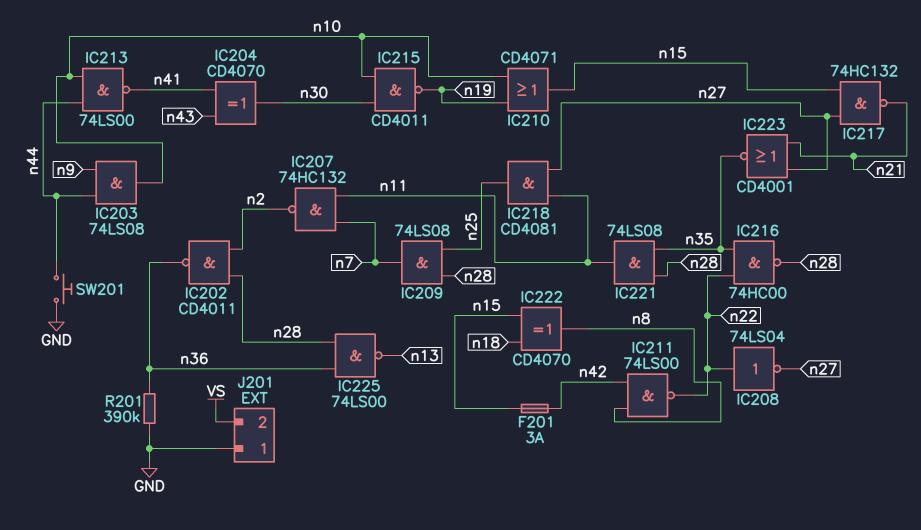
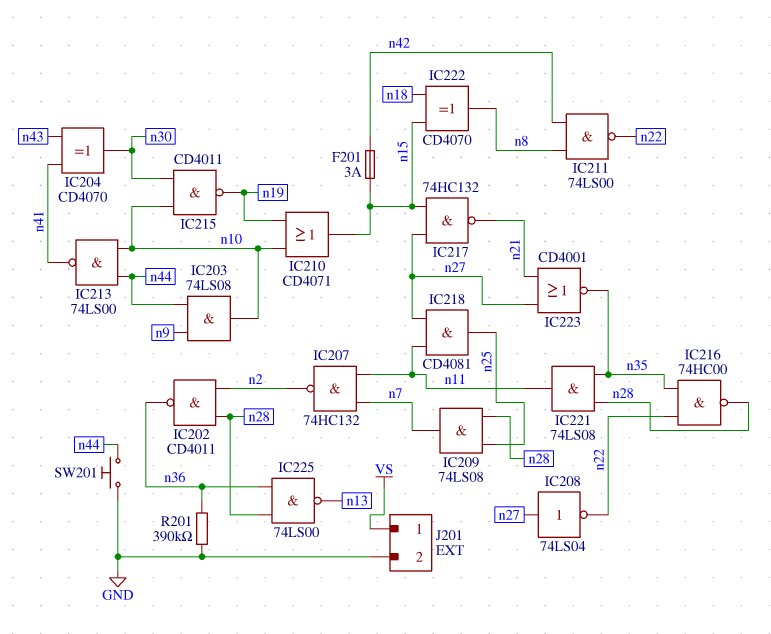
IC208: NOT 74LS04 (in n22, out n27) -> NOT 74LS04 (in n27, out n22)
J201 pin 1: GND -> VS
J201 pin 2: VS -> GND

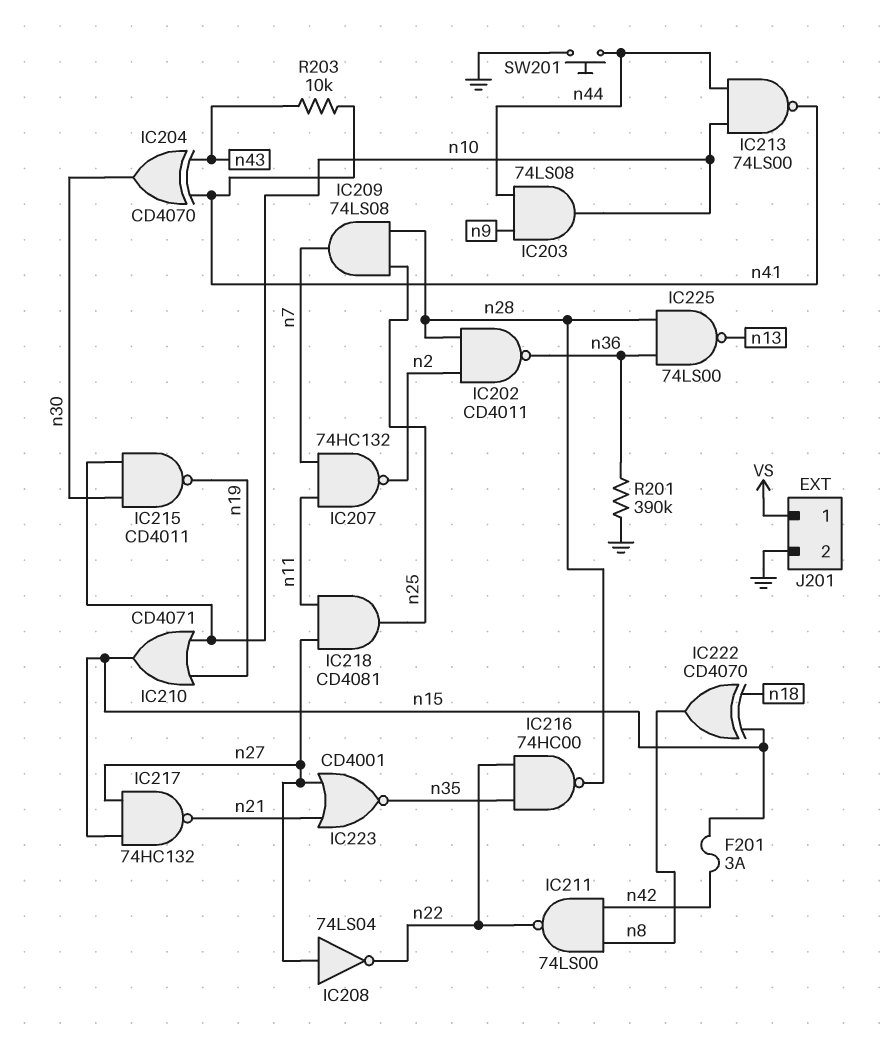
IC221: AND 74LS08 (in n28, in n35, out n11) -> none
R203: none -> 10k (n41, n43)

